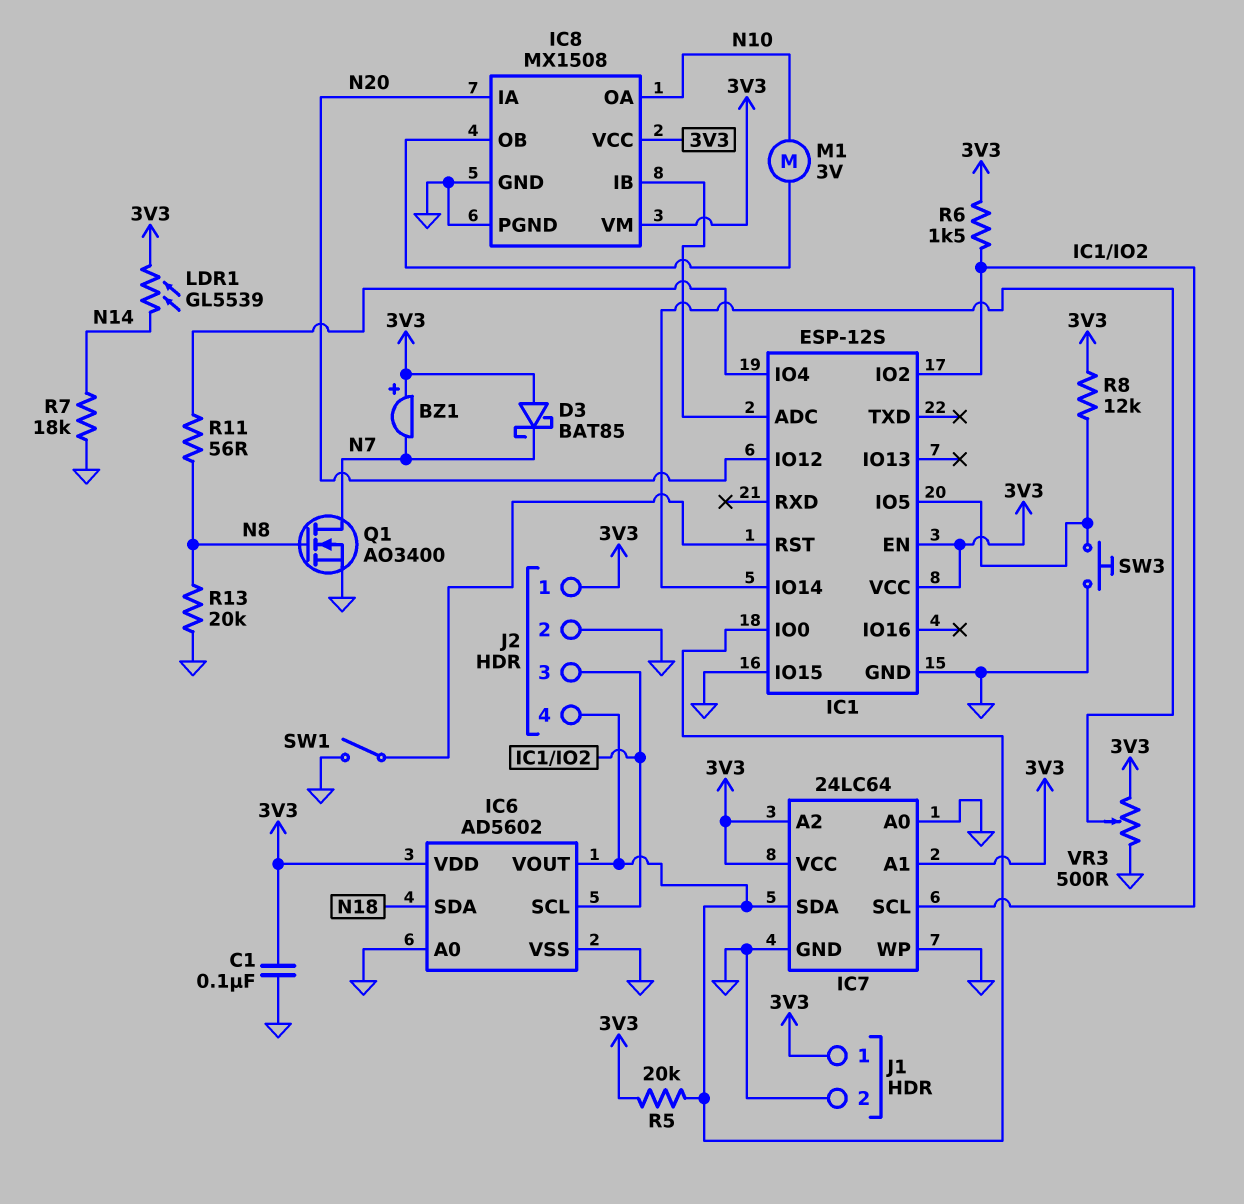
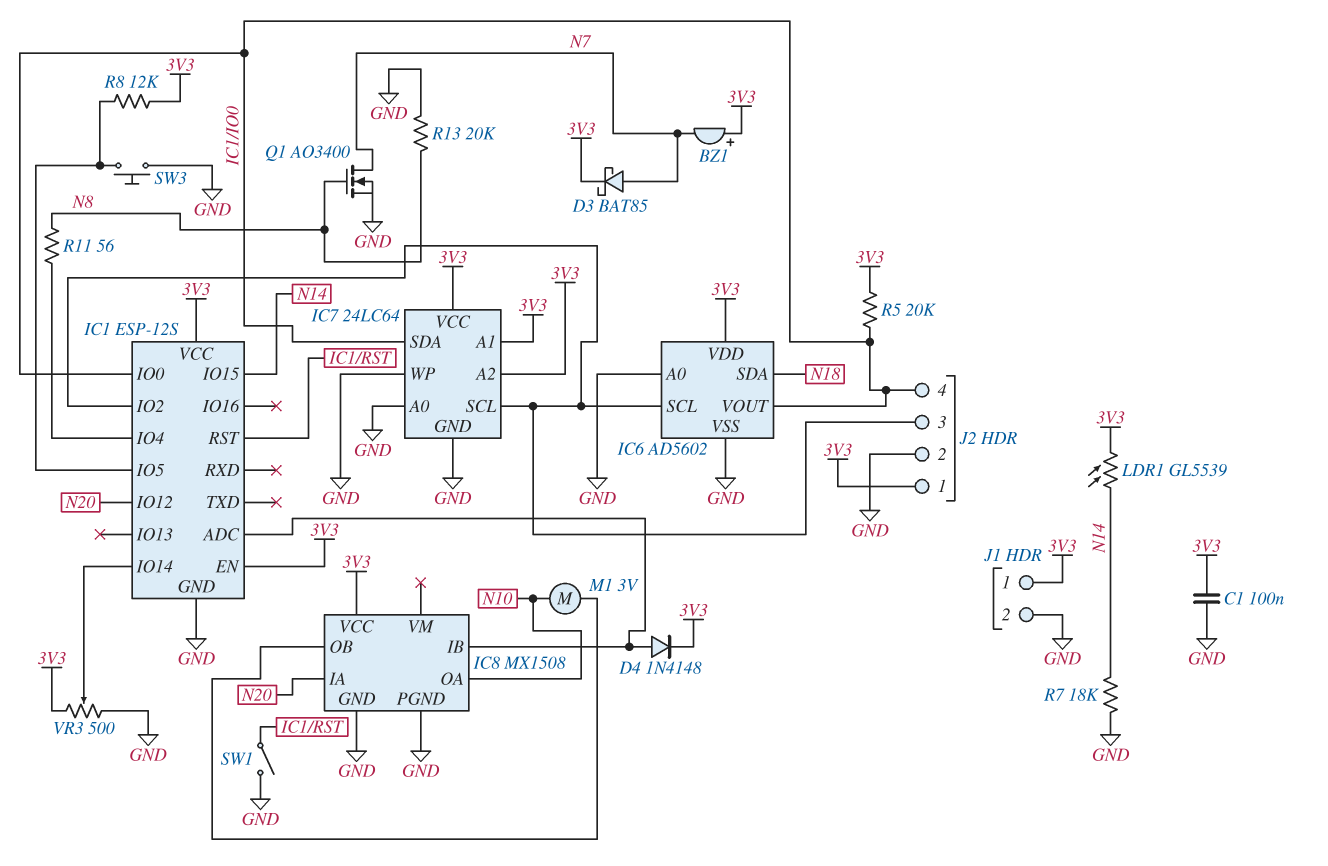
D3: schottky BAT85 (A 3V3, K N7) -> schottky BAT85 (A N7, K 3V3)
D4: none -> diode 1N4148 (A IC1/ADC, K 3V3)
IC1 pin IO15: GND -> N14
IC8 pin VM: 3V3 -> none
R6: 1.5k (3V3, IC1/IO2) -> none

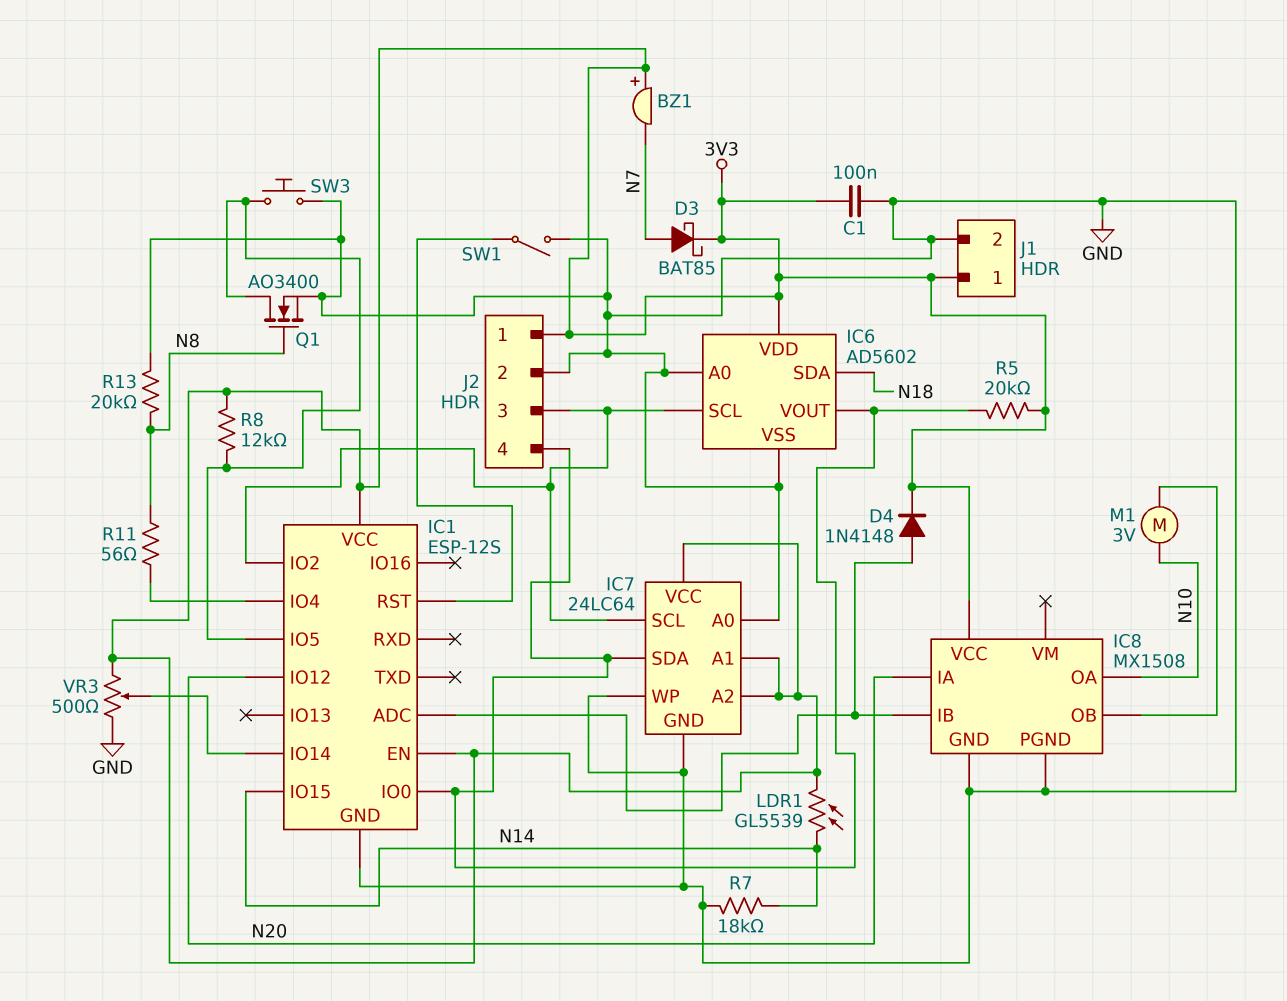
Q1: NMOS AO3400 (G N8, D N7, S GND) -> NMOS AO3400 (G N8, D IC1/IO5, S GND)

